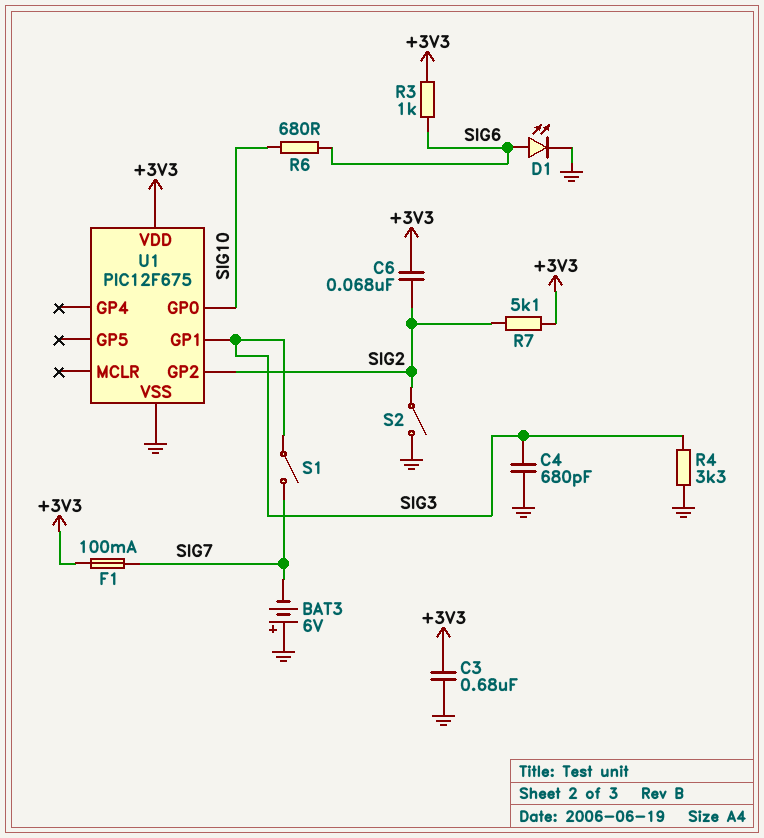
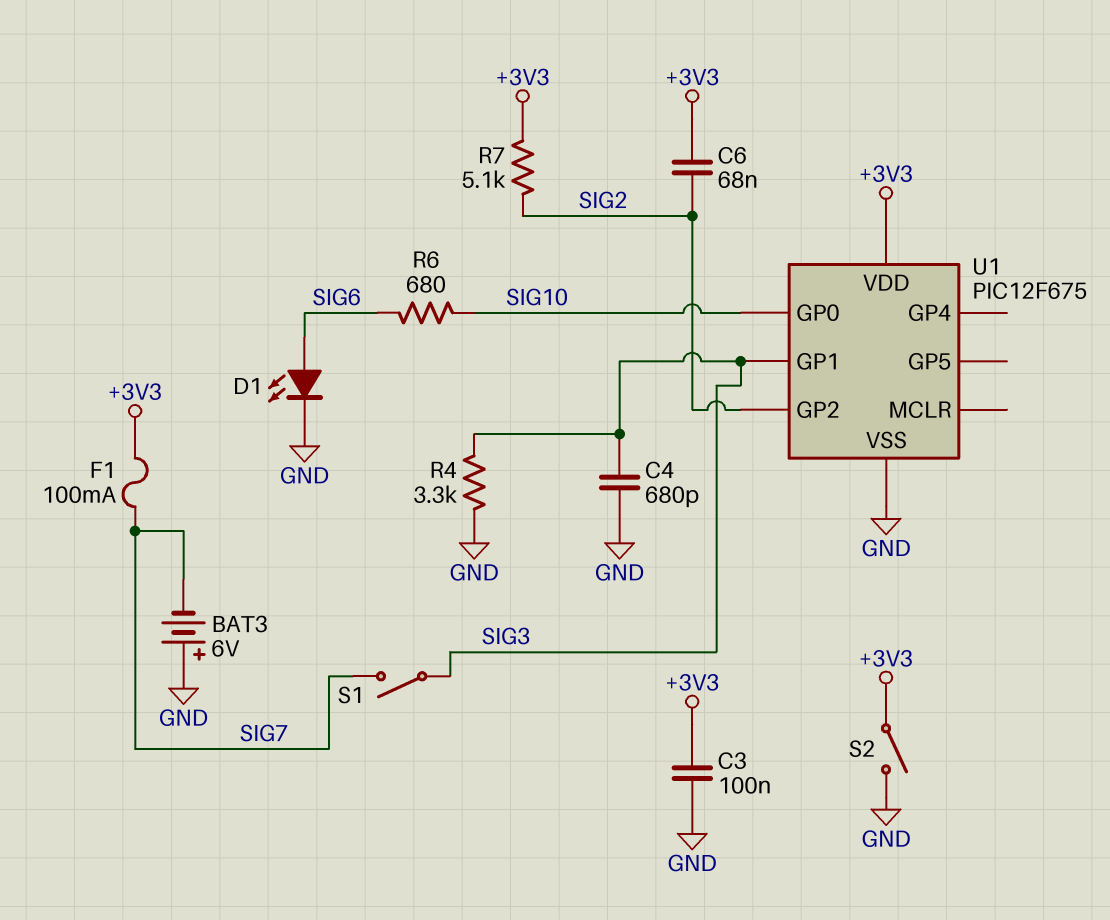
C3: 680nF (+3V3, GND) -> 100nF (+3V3, GND)
R3: 1k (+3V3, SIG6) -> none
S2: switch (GND, SIG2) -> switch (+3V3, GND)

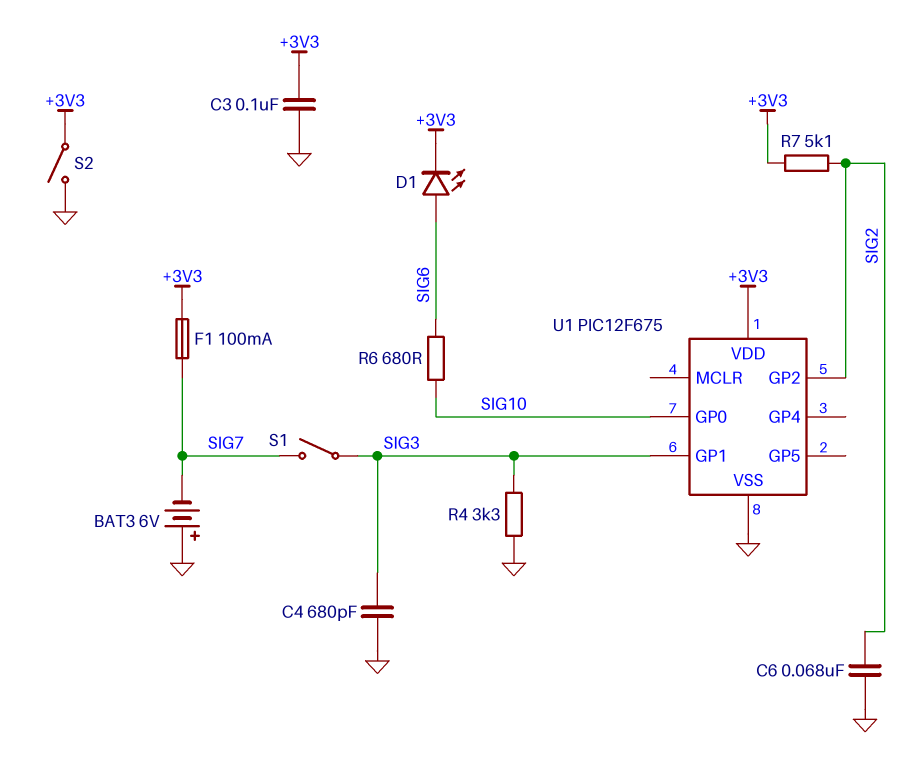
C6: 68nF (+3V3, SIG2) -> 68nF (GND, SIG2)
D1: LED (A SIG6, K GND) -> LED (A SIG6, K +3V3)

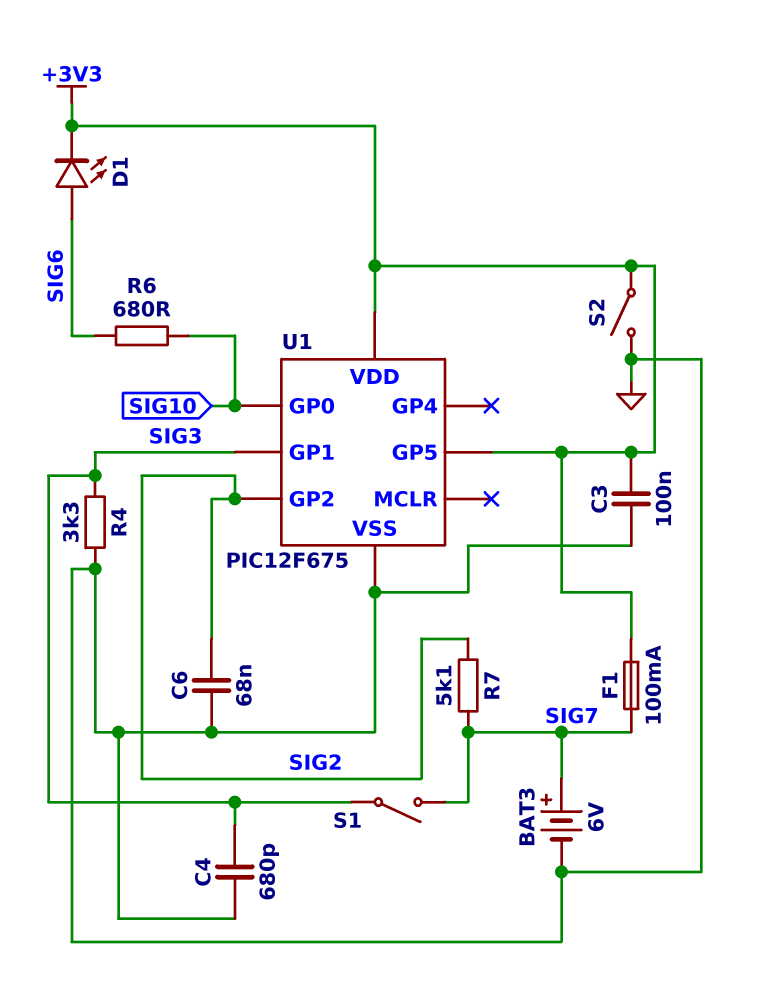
BAT3: 6V (plus GND, minus SIG7) -> 6V (plus SIG7, minus GND)
R7: 5.1k (+3V3, SIG2) -> 5.1k (SIG2, SIG7)
U1 pin GP5: none -> +3V3

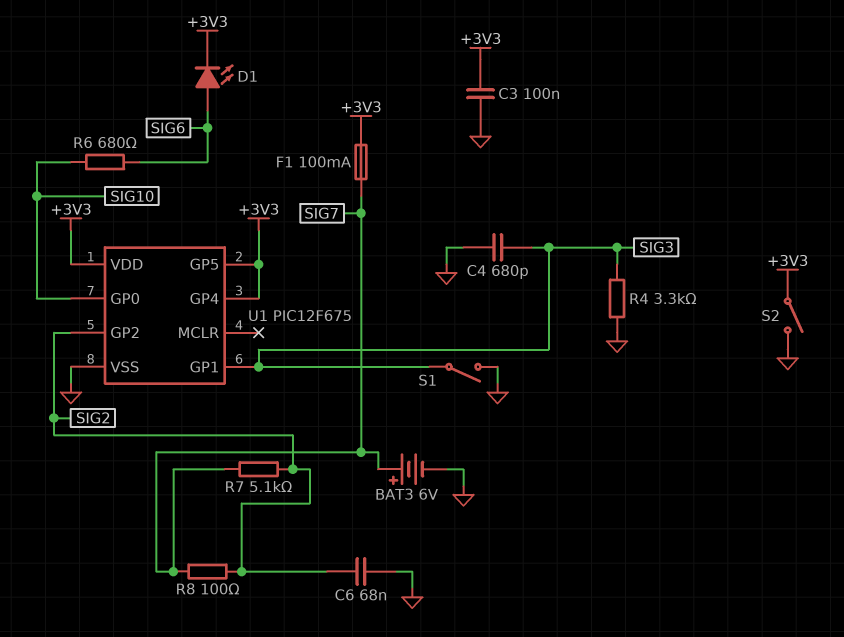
R8: none -> 100 (SIG2, SIG7)
S1: switch (SIG3, SIG7) -> switch (GND, SIG3)
U1 pin GP4: none -> +3V3

